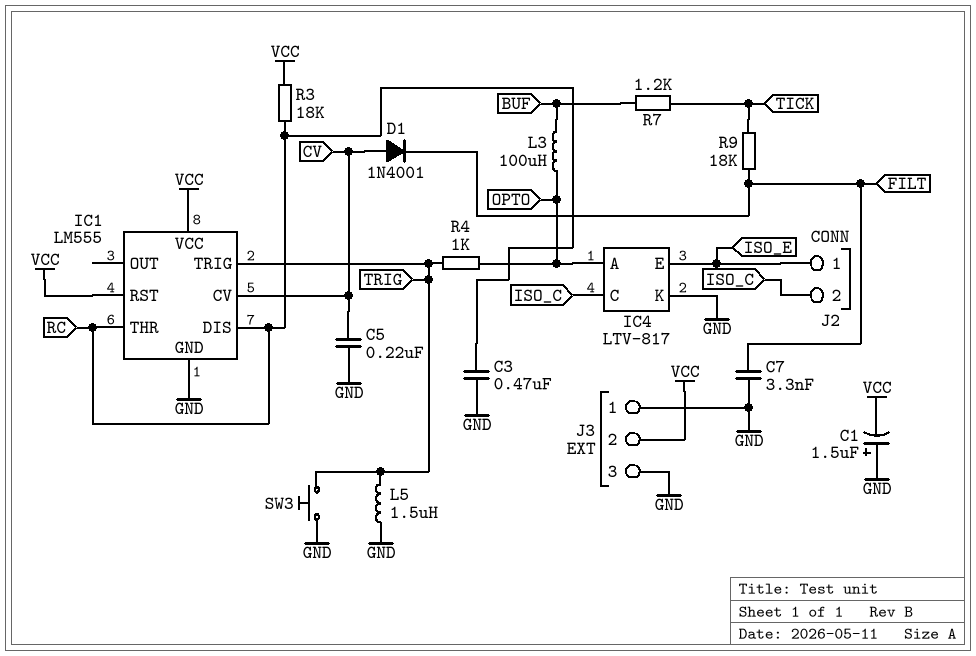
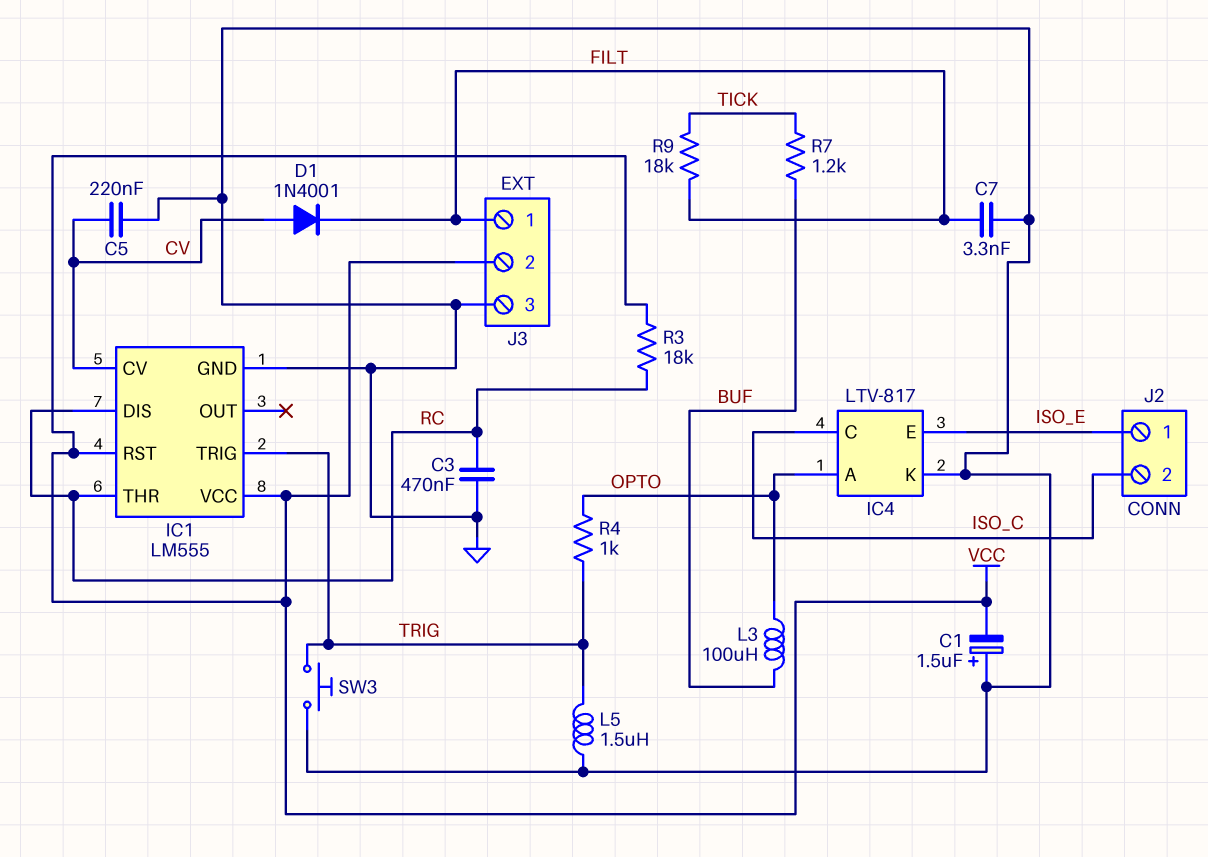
J3 pin 1: GND -> FILT

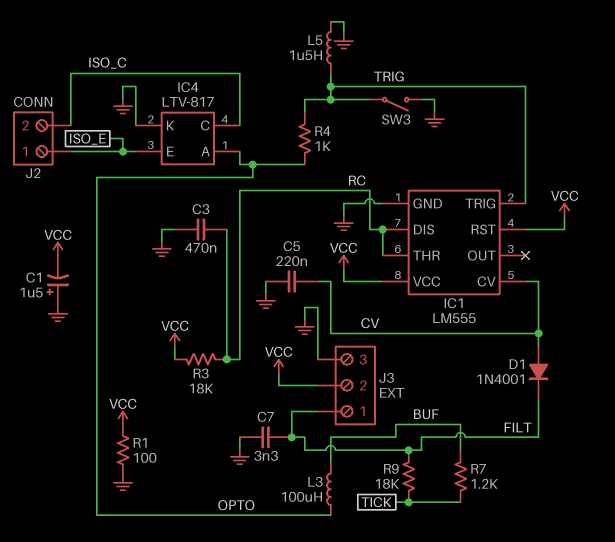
R1: none -> 100 (GND, VCC)
SW3: button (GND, TRIG) -> switch (GND, TRIG)

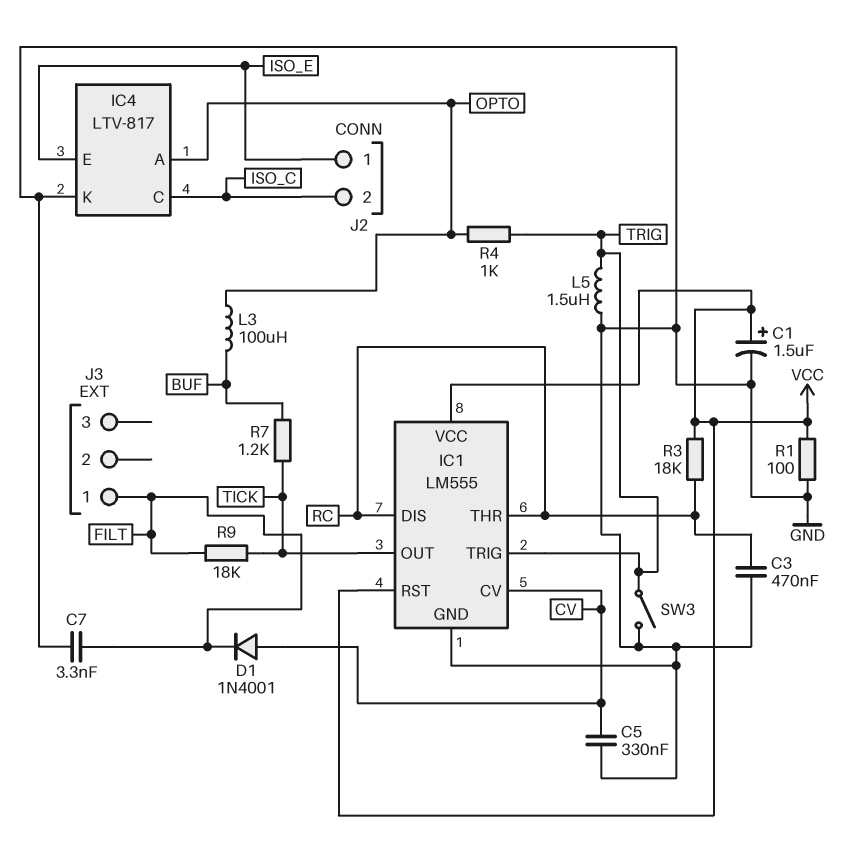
C1: 1.5uF (plus GND, minus VCC) -> 1.5uF (plus VCC, minus GND)
C5: 220nF (CV, GND) -> 330nF (CV, GND)
IC1 pin OUT: none -> TICK
J3 pin 2: VCC -> none
J3 pin 3: GND -> none

